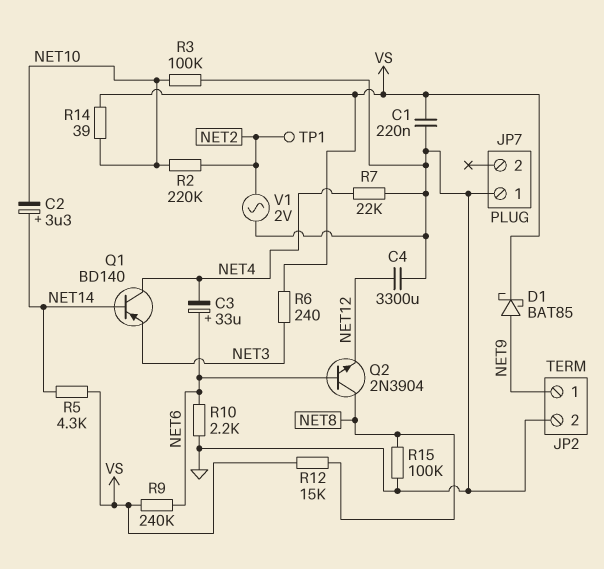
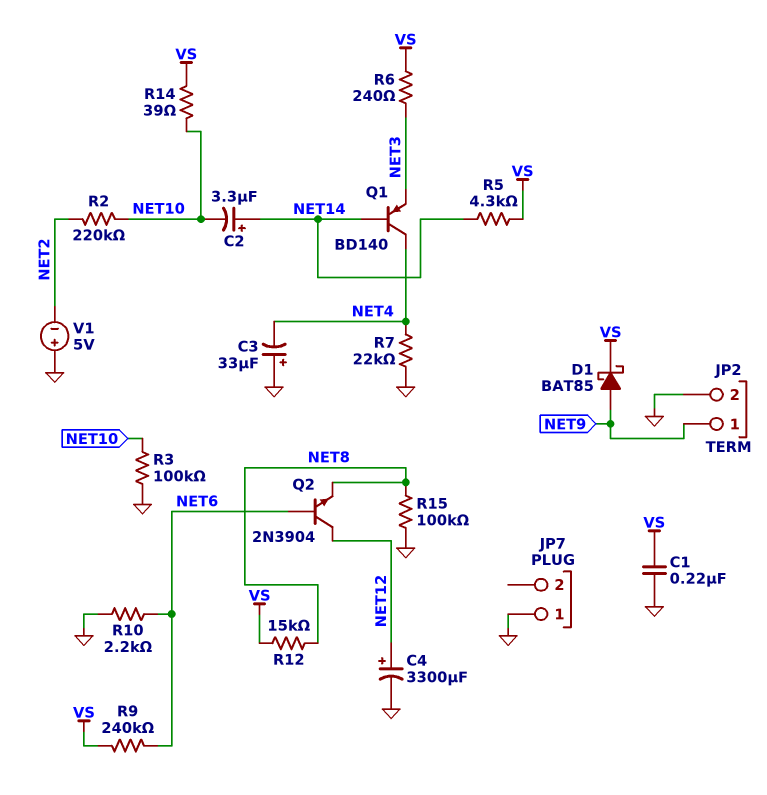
C3: 33uF (plus NET6, minus NET4) -> 33uF (plus GND, minus NET4)
C4: 3300uF (GND, NET12) -> 3300uF (plus NET12, minus GND)
Q2: NPN 2N3904 (B NET6, C NET8, E NET12) -> NPN 2N3904 (B NET6, C NET12, E NET8)
TP1: test point (NET2) -> none
V1: AC 2V (GND, NET2) -> 5V (plus GND, minus NET2)

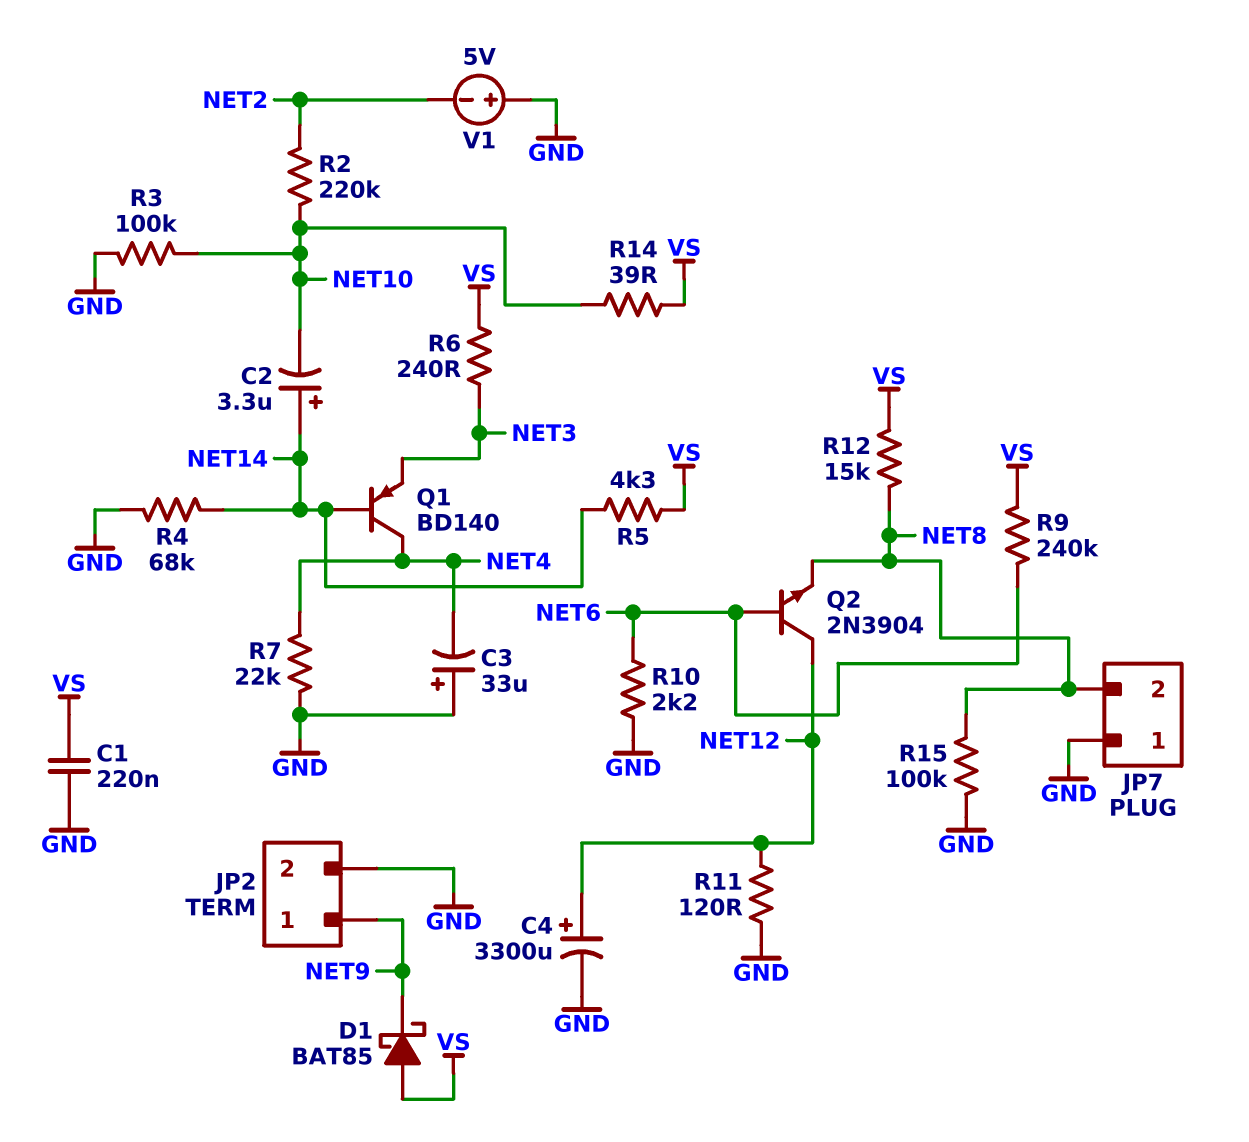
D1: schottky BAT85 (A NET9, K VS) -> schottky BAT85 (A VS, K NET9)
JP7 pin 2: none -> NET8
R4: none -> 68k (GND, NET14)
R11: none -> 120 (GND, NET12)

